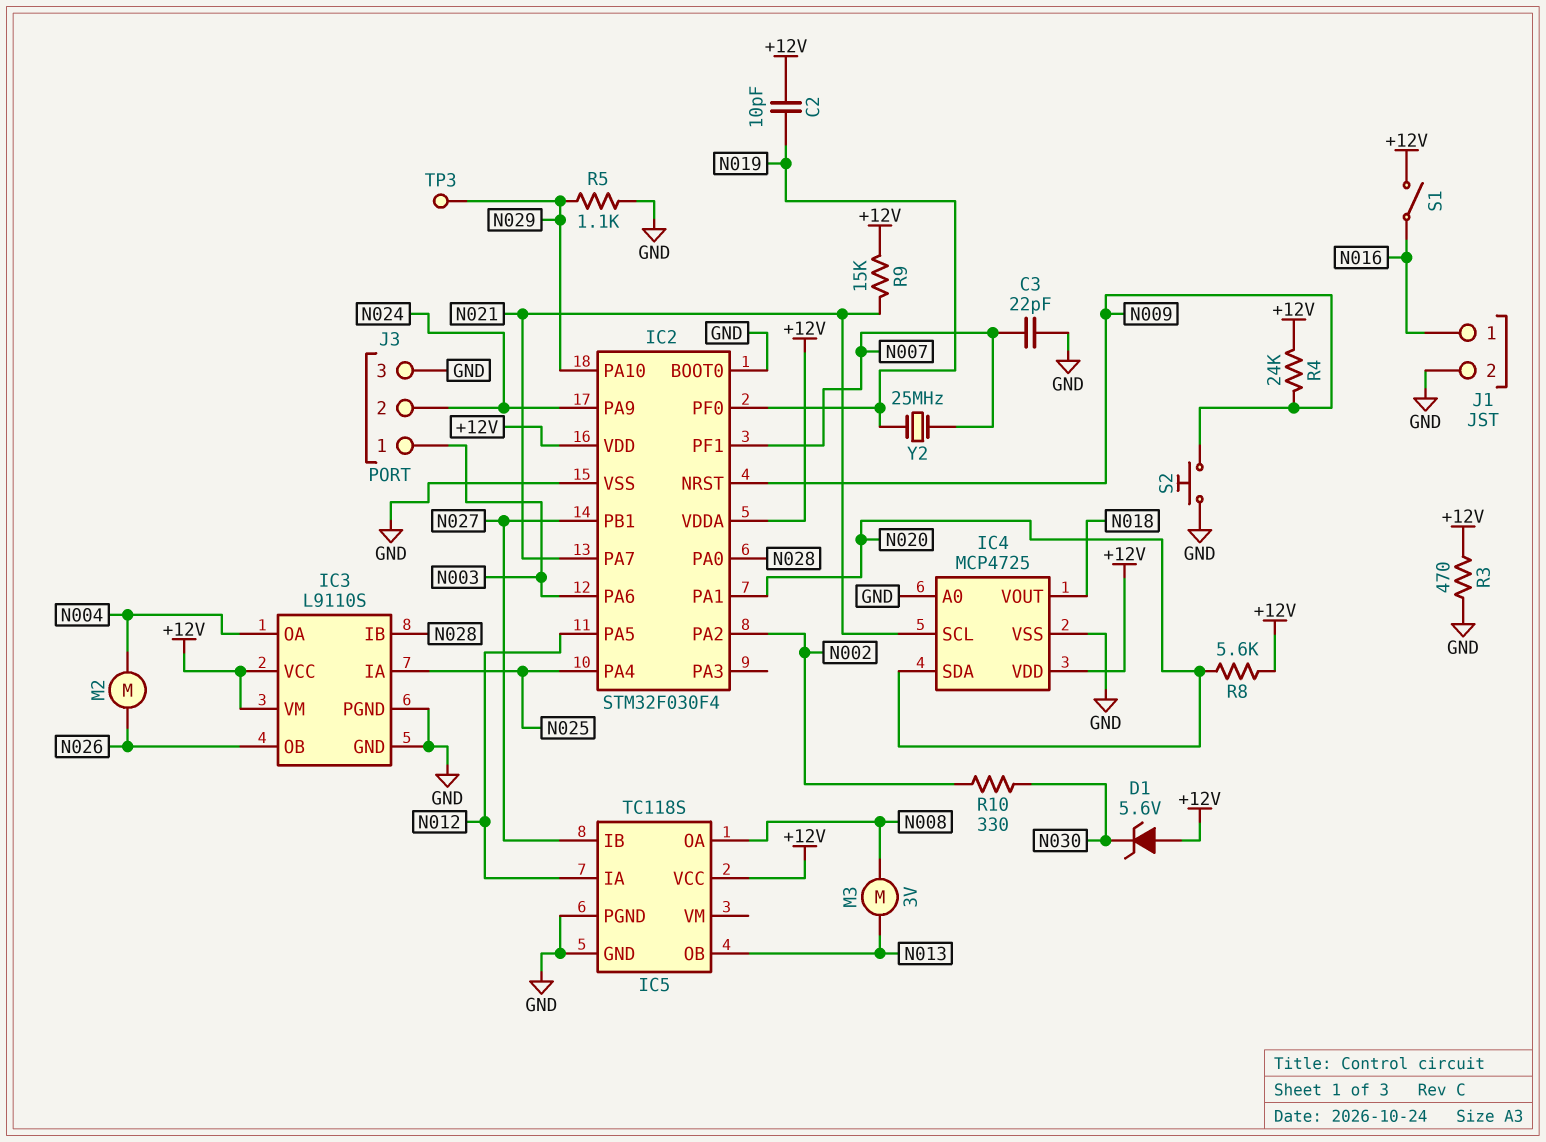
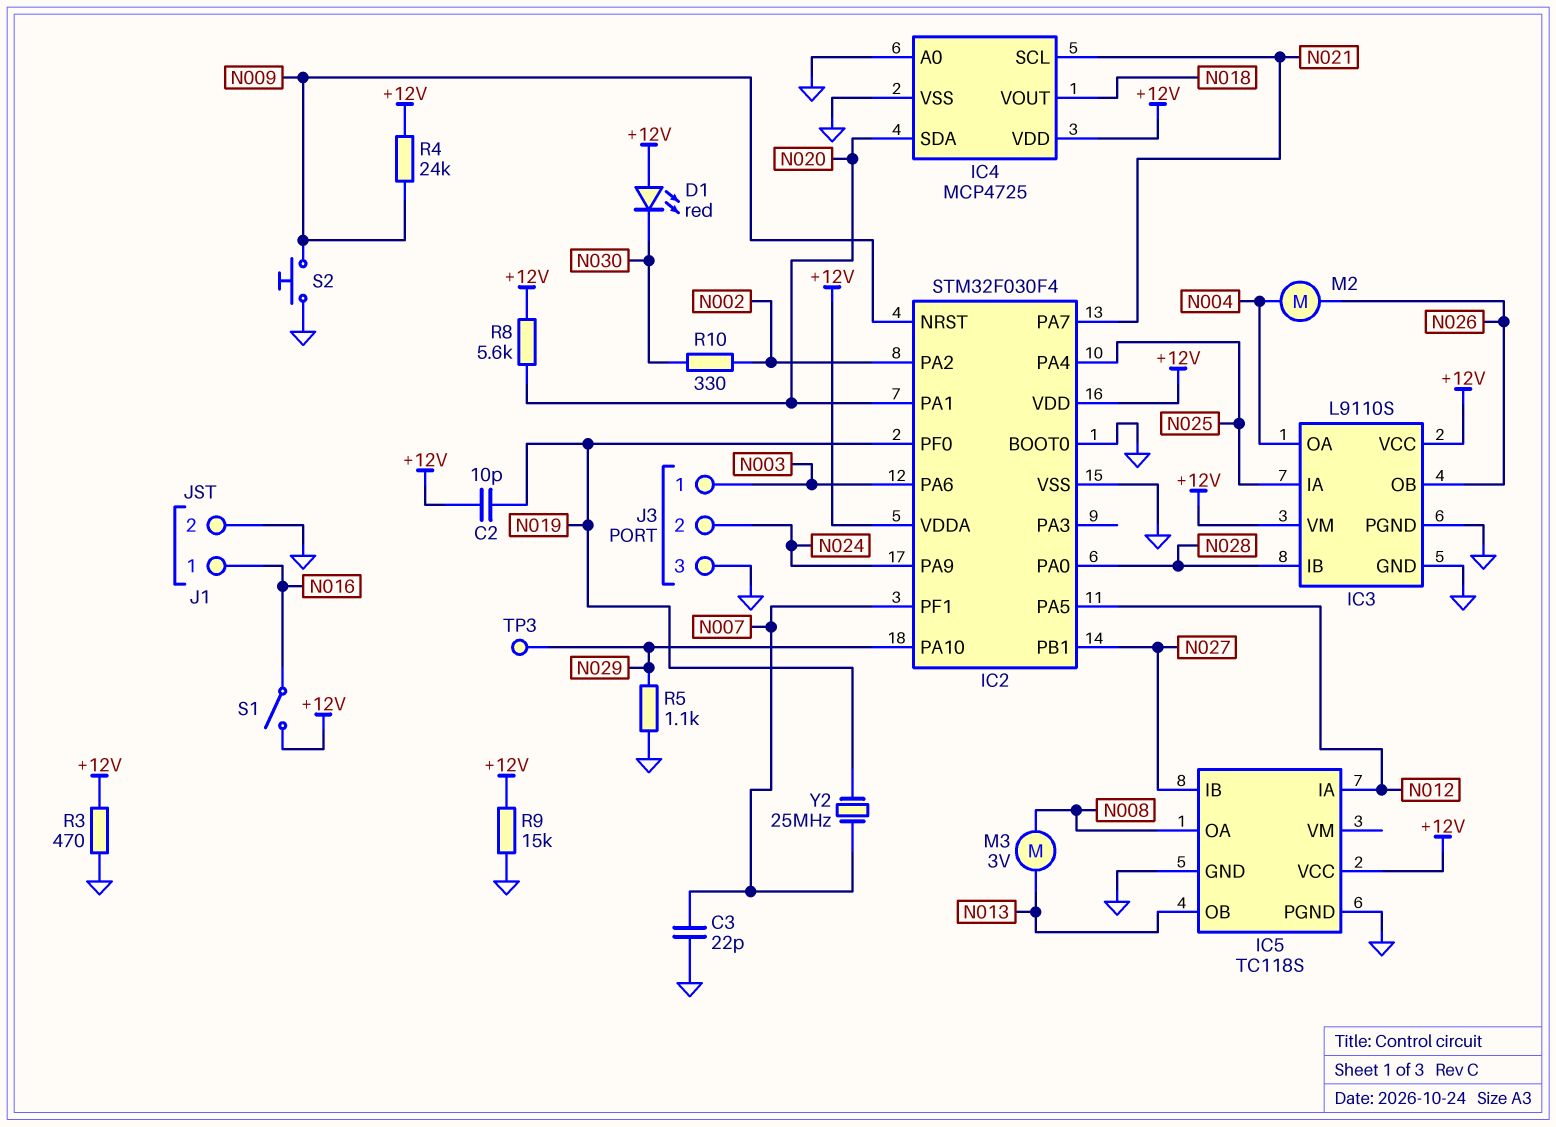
D1: zener 5.6V (A +12V, K N030) -> LED red (A +12V, K N030)
R9: 15k (+12V, N021) -> 15k (+12V, GND)

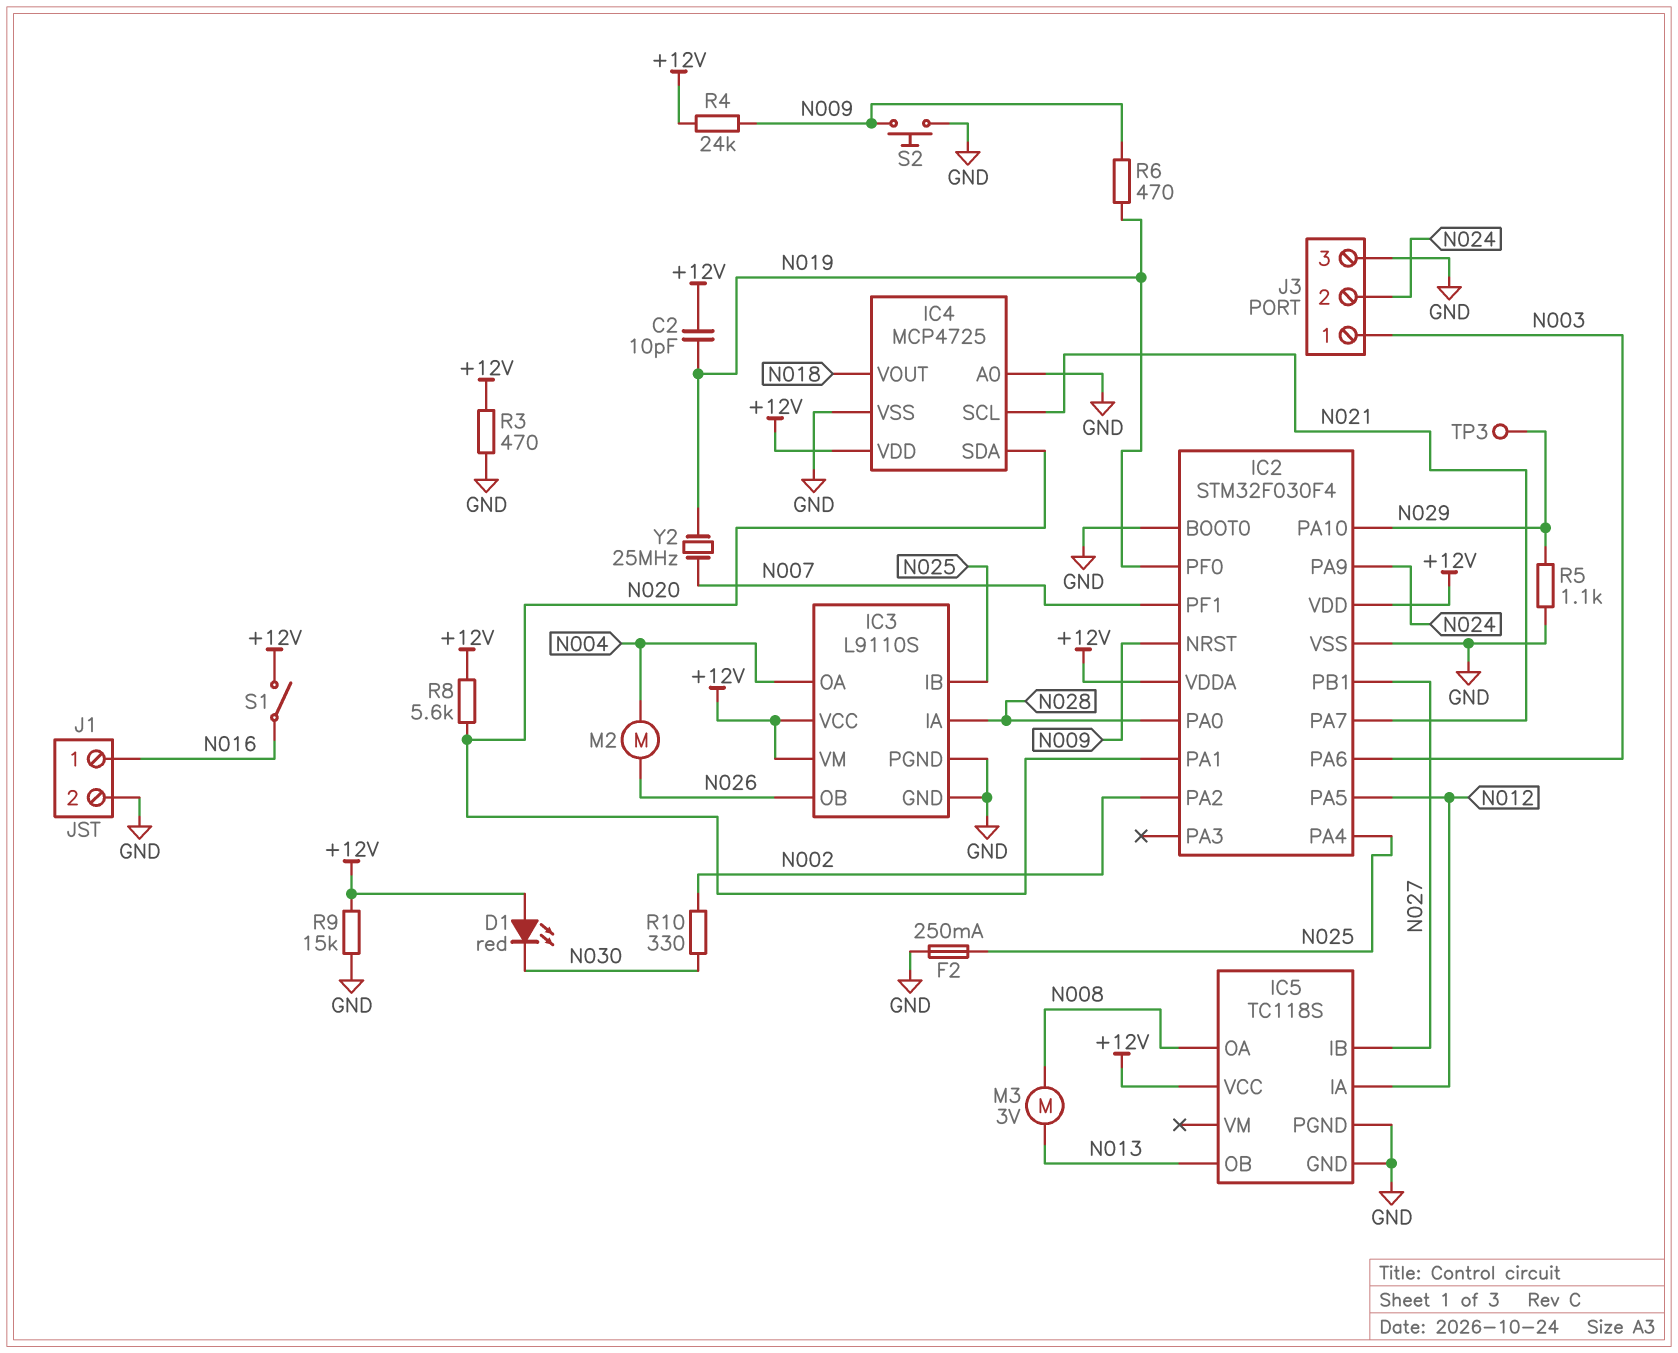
C3: 22pF (GND, N007) -> none
F2: none -> 250mA (GND, N025)
IC3 pin IA: N025 -> N028
IC3 pin IB: N028 -> N025
R6: none -> 470 (N009, N019)

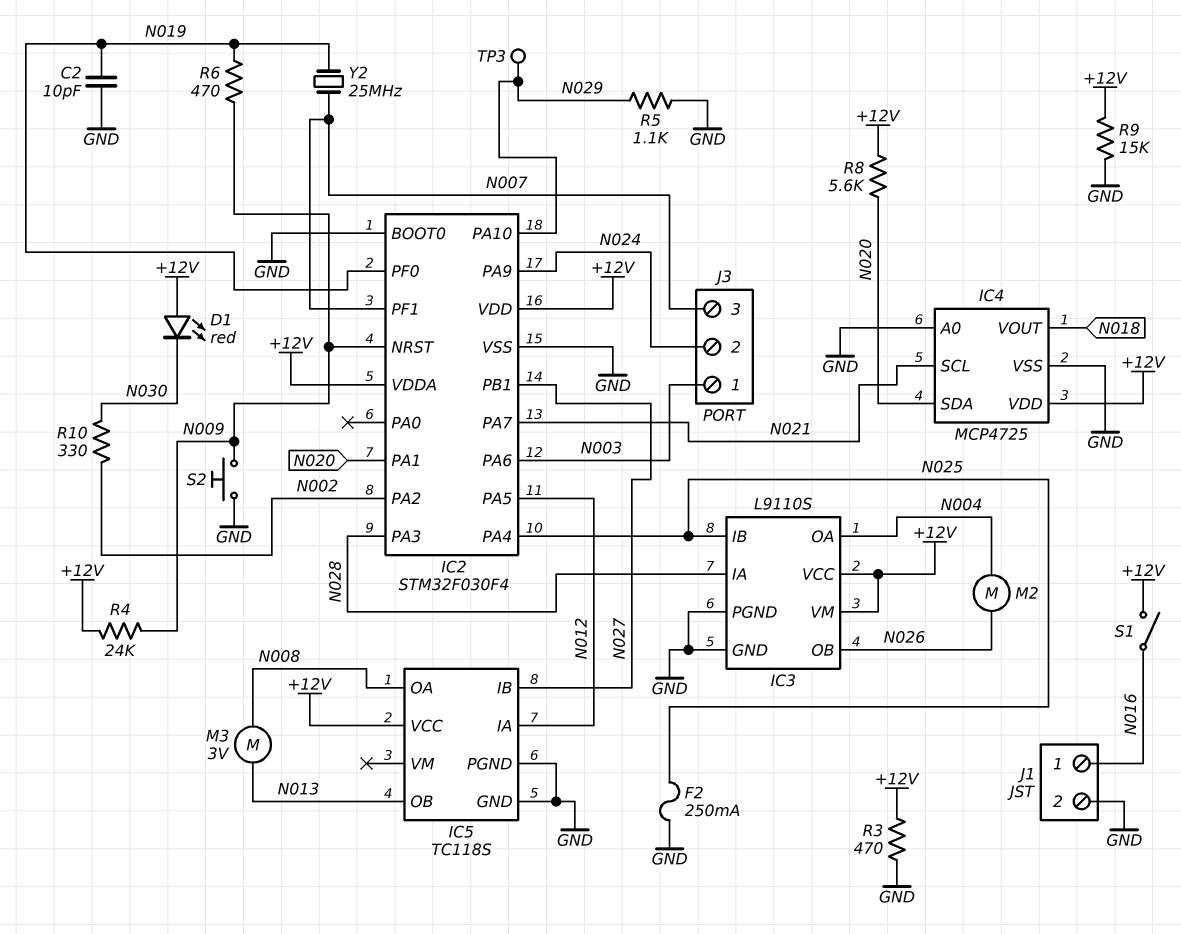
C2: 10pF (+12V, N019) -> 10pF (GND, N019)
IC2 pin PA0: N028 -> none
IC2 pin PA3: none -> N028
J3 pin 3: GND -> N007

